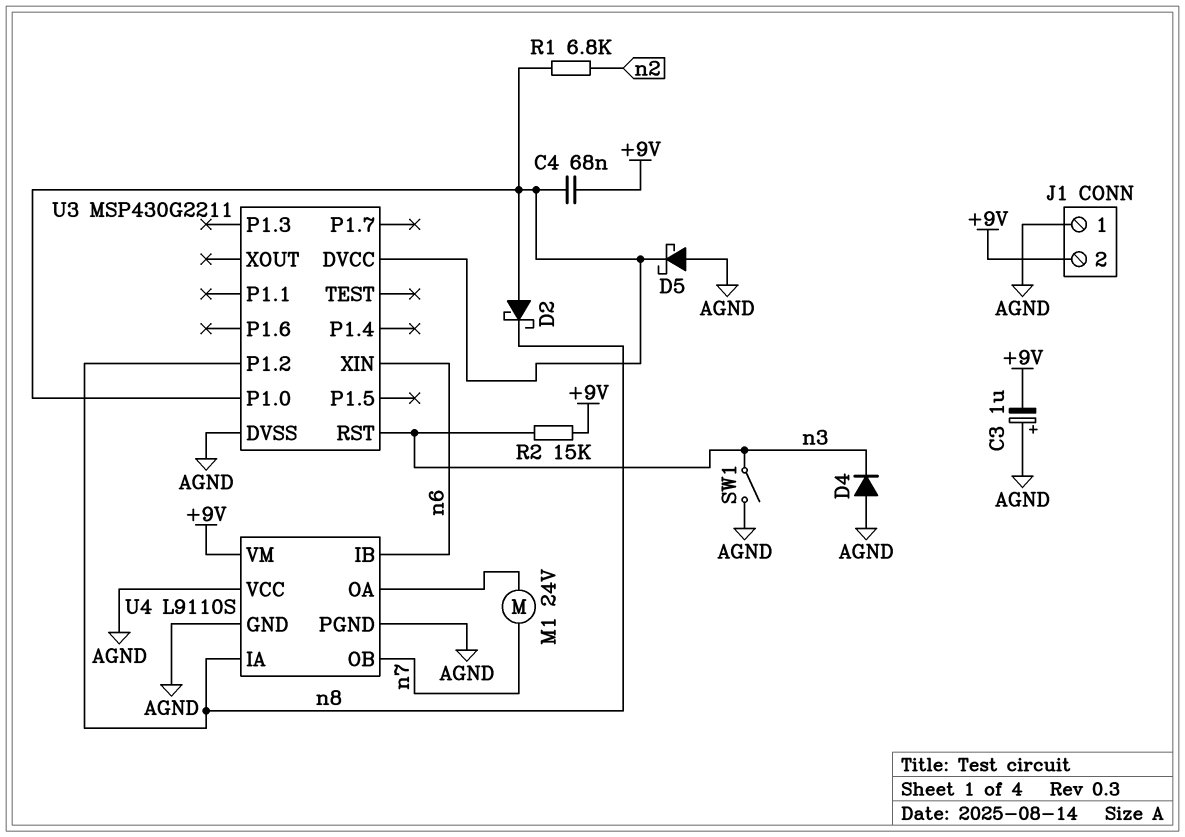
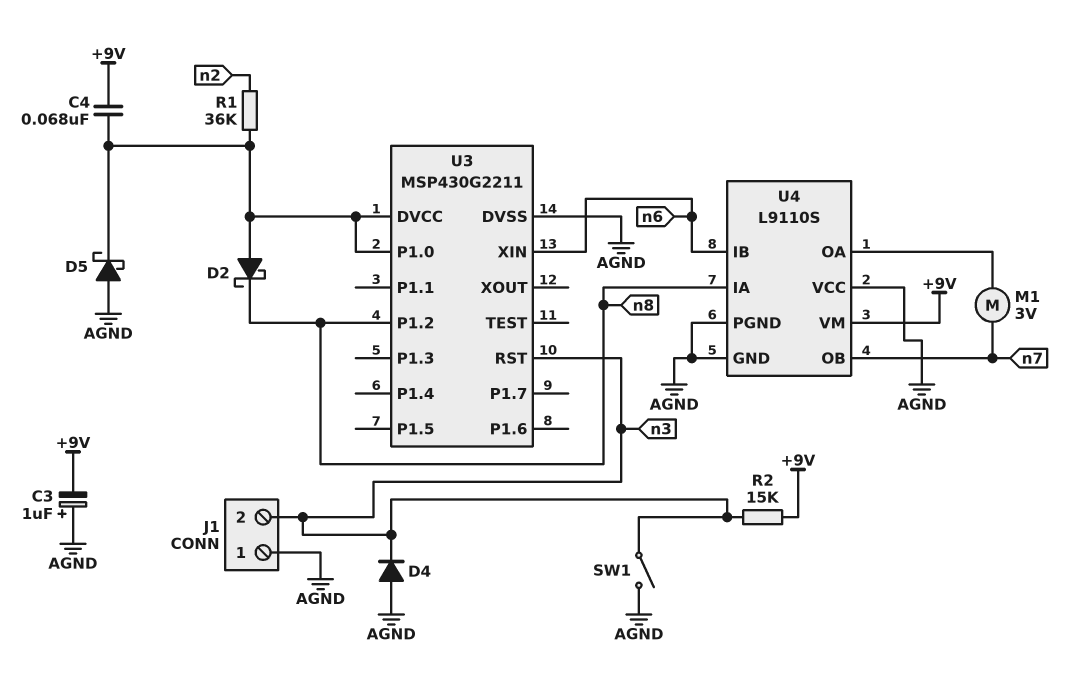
J1 pin 2: +9V -> n3
M1: motor 24V (U4/OA, n7) -> motor 3V (U4/OA, n7)
R1: 6.8k (U3/DVCC, n2) -> 36k (U3/DVCC, n2)

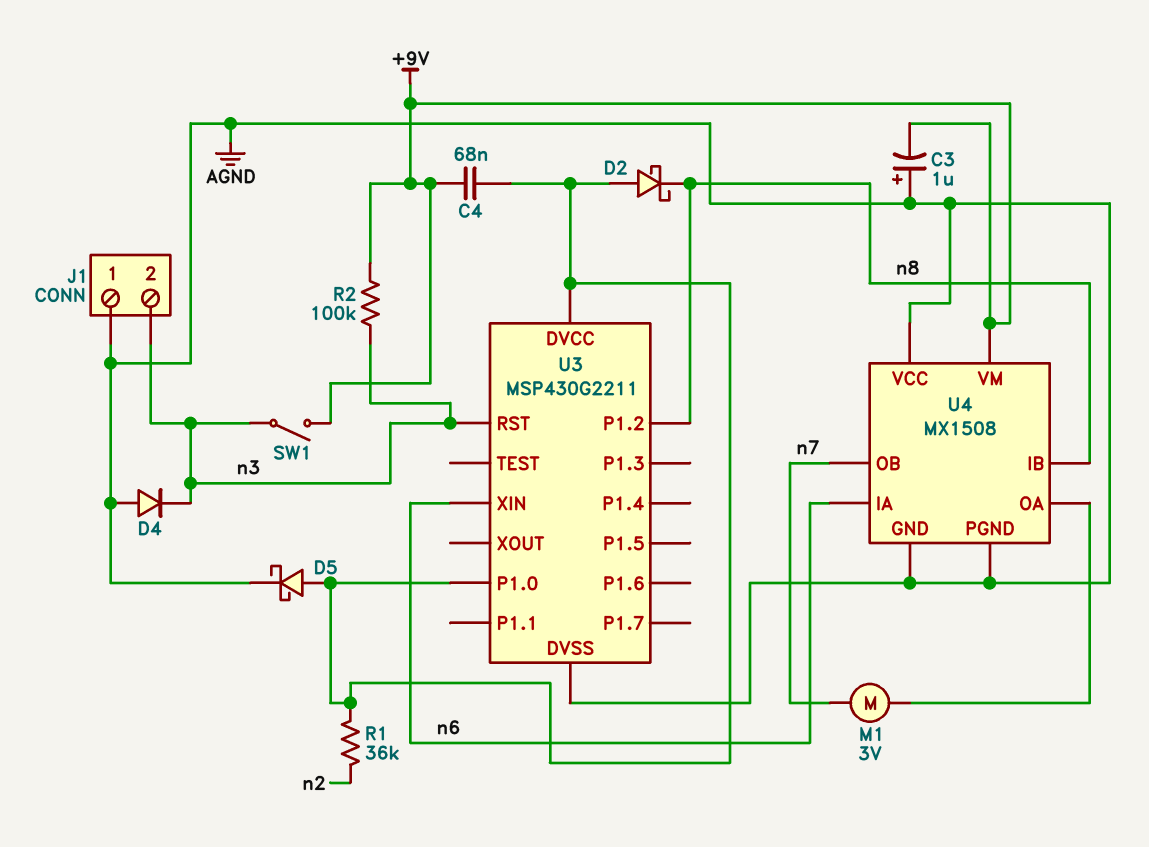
D5: schottky (A AGND, K U3/DVCC) -> schottky (A U3/DVCC, K AGND)
R2: 15k (+9V, n3) -> 100k (+9V, n3)
SW1: switch (AGND, n3) -> switch (+9V, n3)
U4: L9110S -> MX1508
U4 pin IA: n8 -> n6
U4 pin IB: n6 -> n8

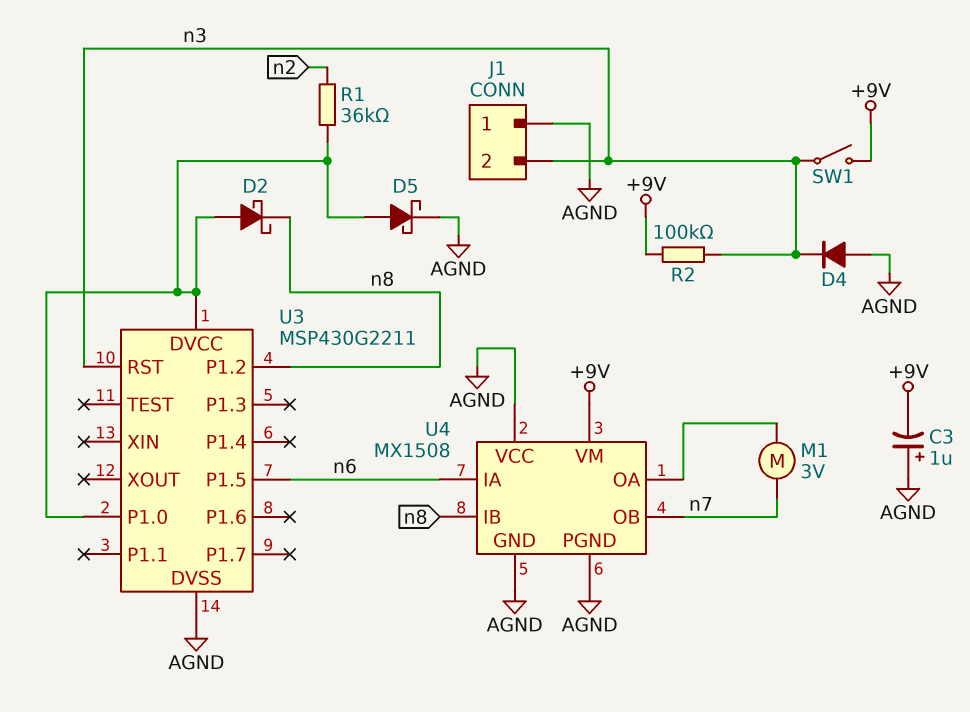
C4: 68nF (+9V, U3/DVCC) -> none
U3 pin P1.5: none -> n6
U3 pin XIN: n6 -> none

